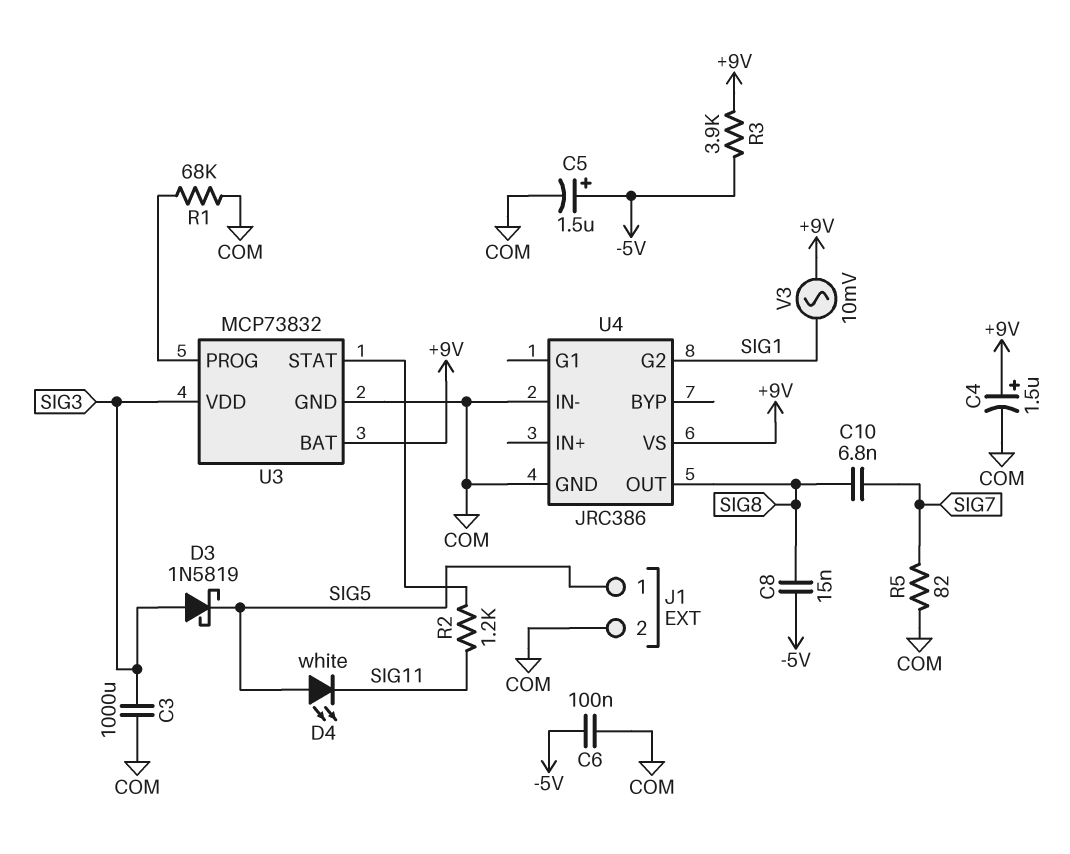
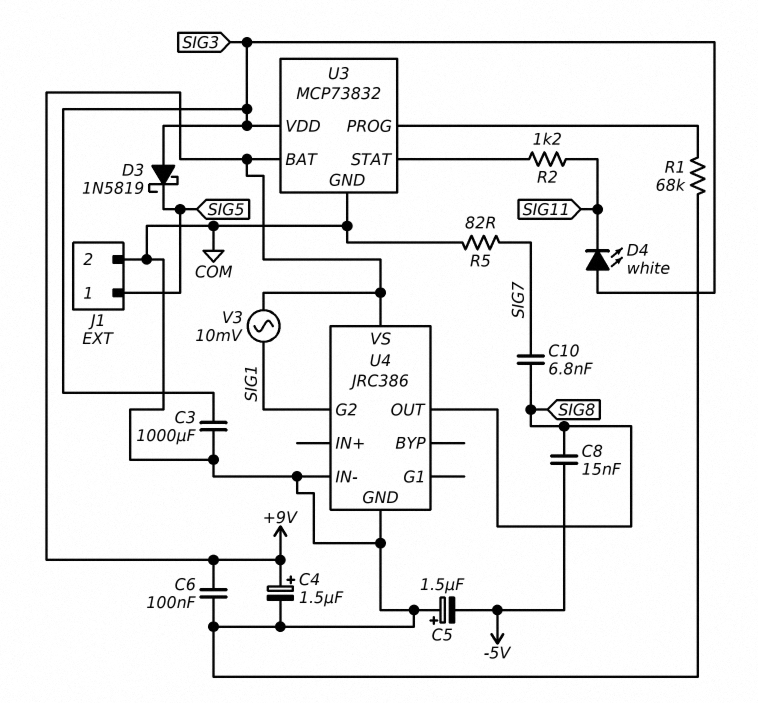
C5: 1.5uF (plus -5V, minus COM) -> 1.5uF (plus COM, minus -5V)
C6: 100nF (-5V, COM) -> 100nF (+9V, COM)
D4: LED white (A SIG5, K SIG11) -> LED white (A SIG3, K SIG11)
R3: 3.9k (+9V, -5V) -> none

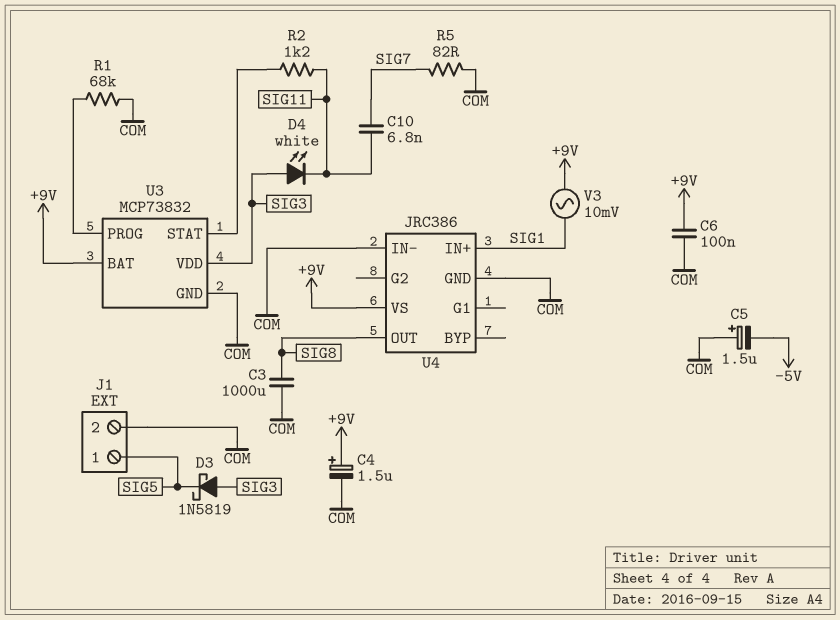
C3: 1000uF (COM, SIG3) -> 1000uF (COM, SIG8)
C8: 15nF (-5V, SIG8) -> none
C10: 6.8nF (SIG7, SIG8) -> 6.8nF (SIG7, SIG11)
U4 pin G2: SIG1 -> none
U4 pin IN+: none -> SIG1

